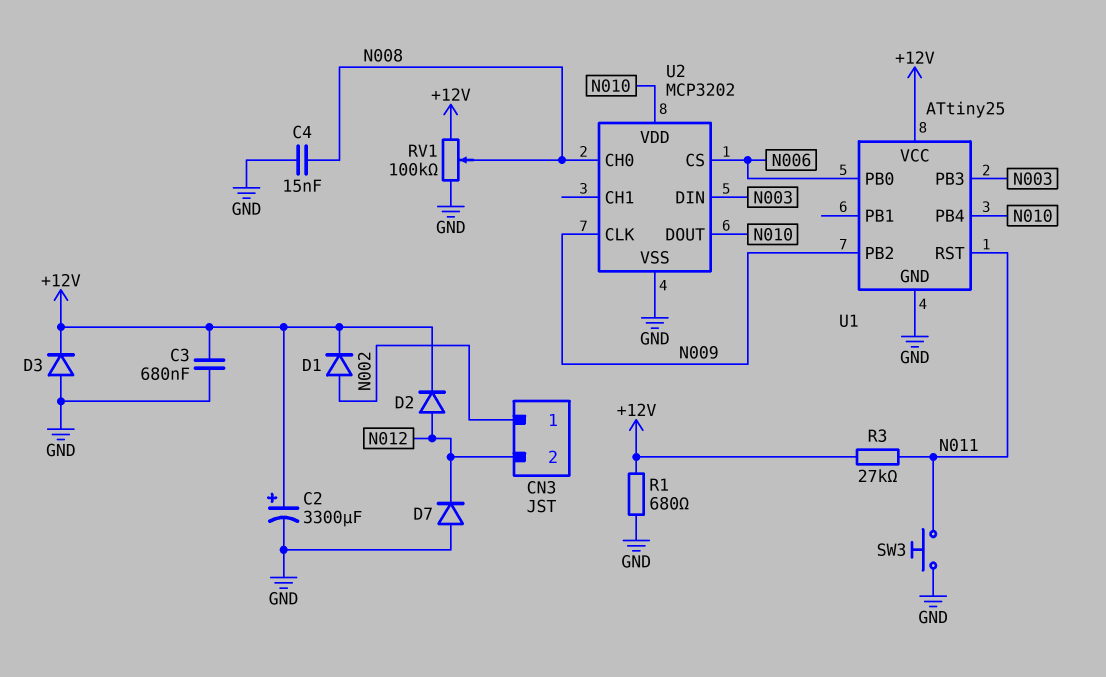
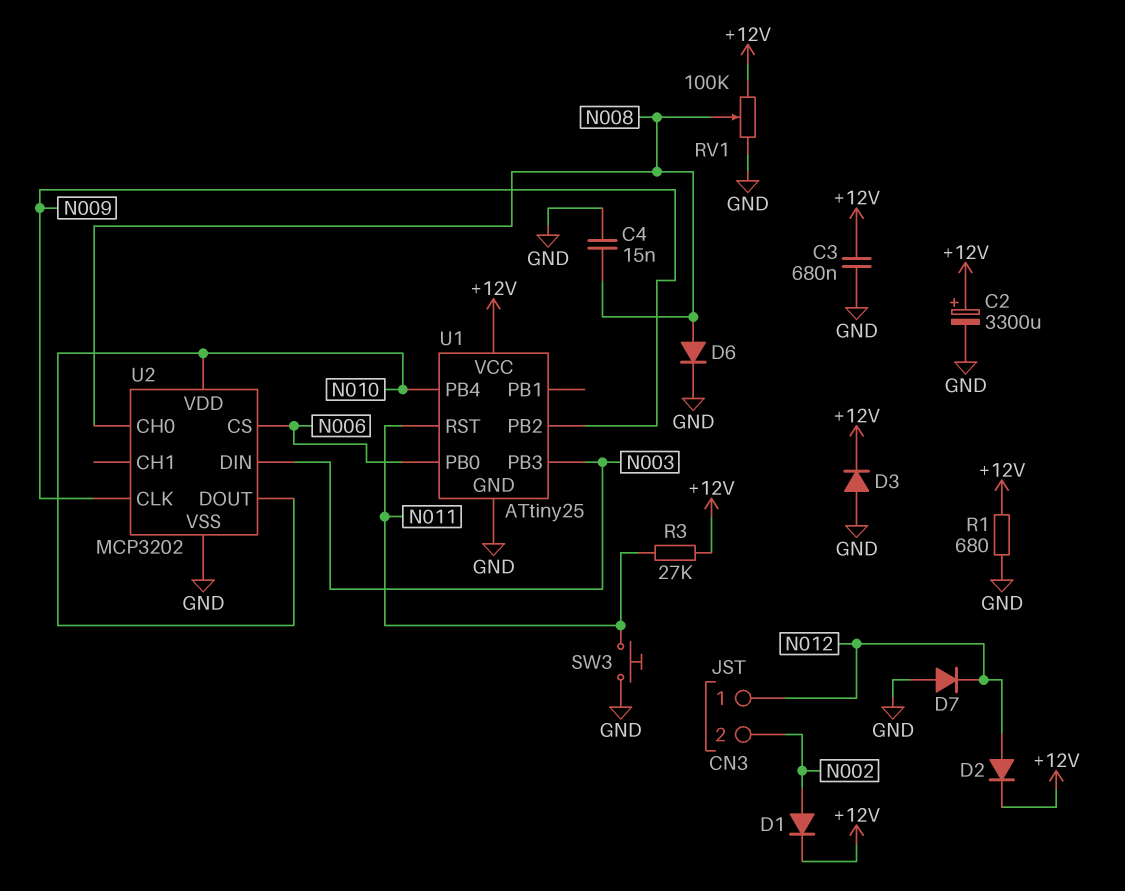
CN3 pin 1: N002 -> N012
CN3 pin 2: N012 -> N002
D6: none -> diode (A N008, K GND)

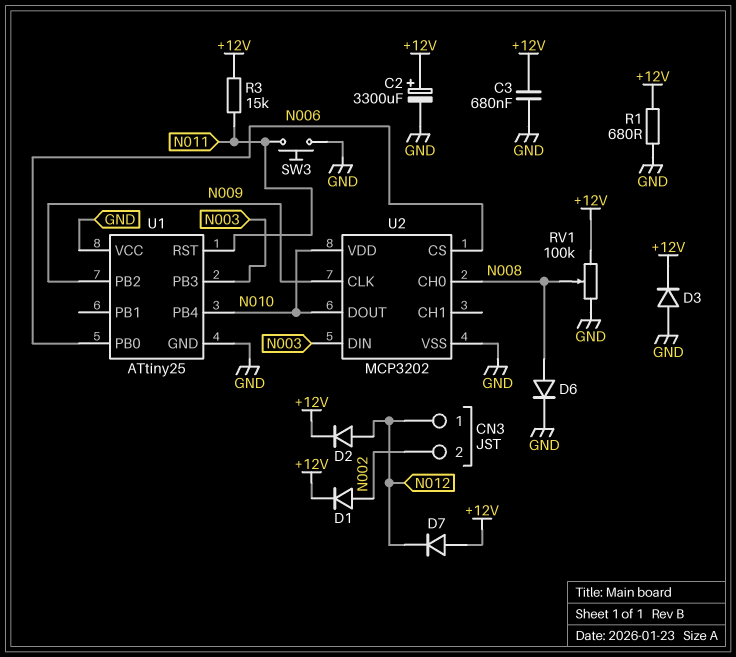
C4: 15nF (GND, N008) -> none
D7: diode (A GND, K N012) -> diode (A +12V, K N012)
R3: 27k (+12V, N011) -> 15k (+12V, N011)
U1 pin VCC: +12V -> GND

